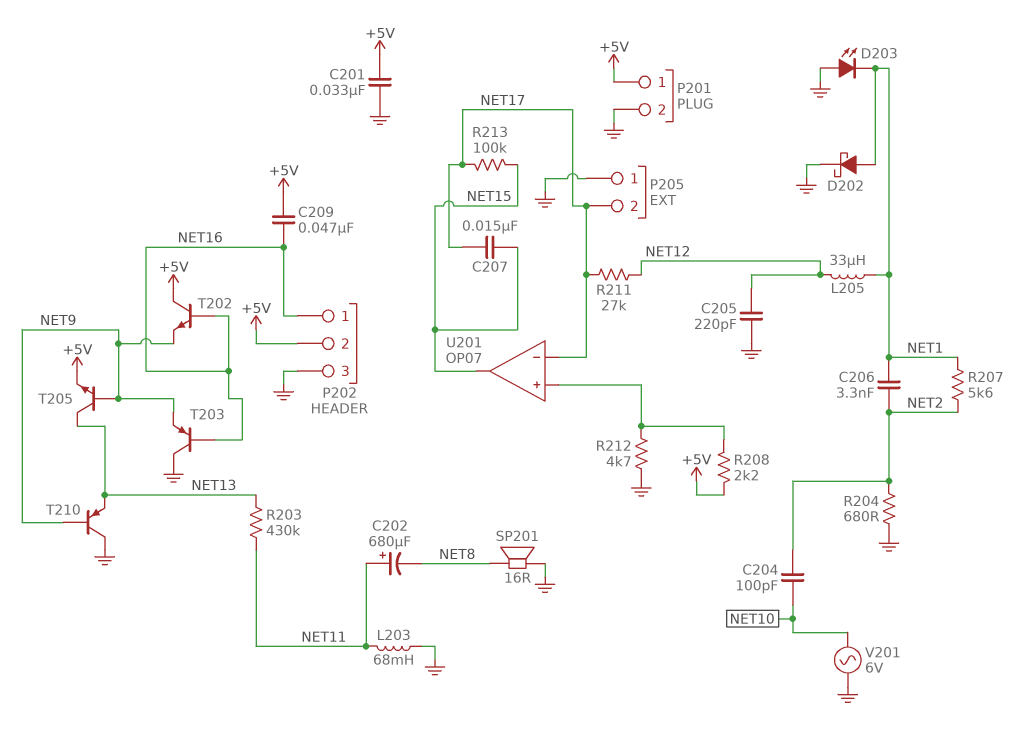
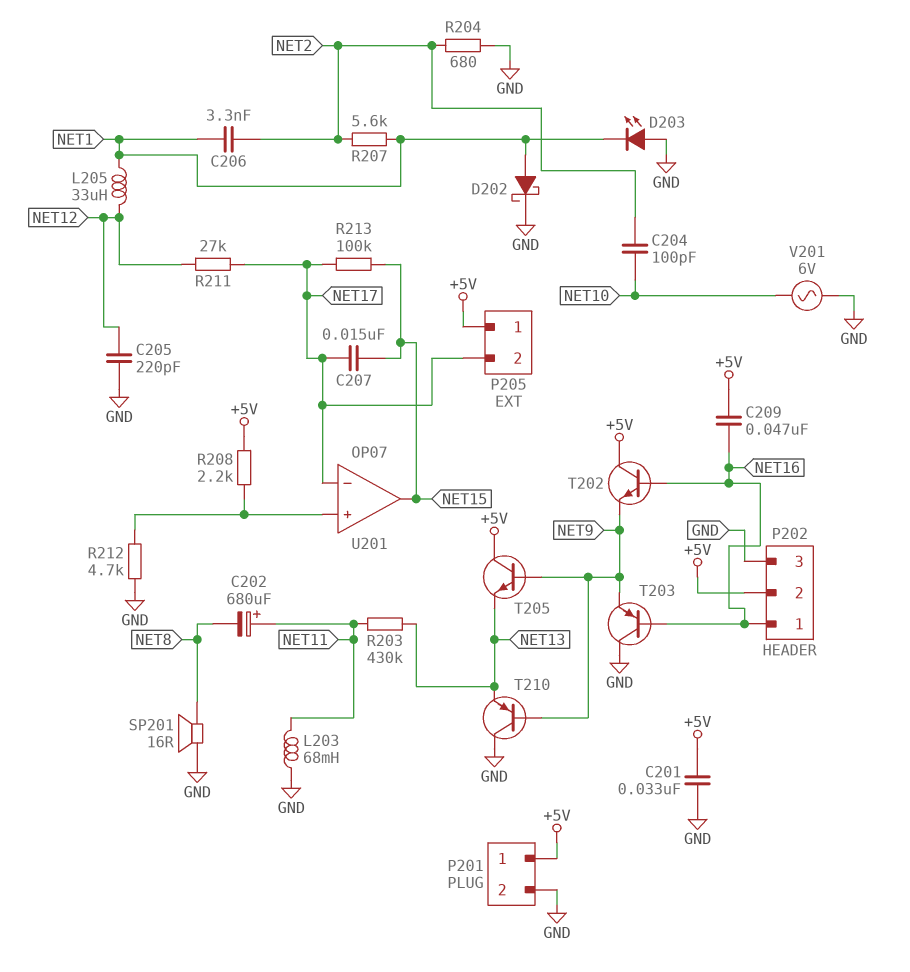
P205 pin 1: GND -> +5V
T205: NPN (B NET9, C NET13, E +5V) -> NPN (B NET9, C +5V, E NET13)

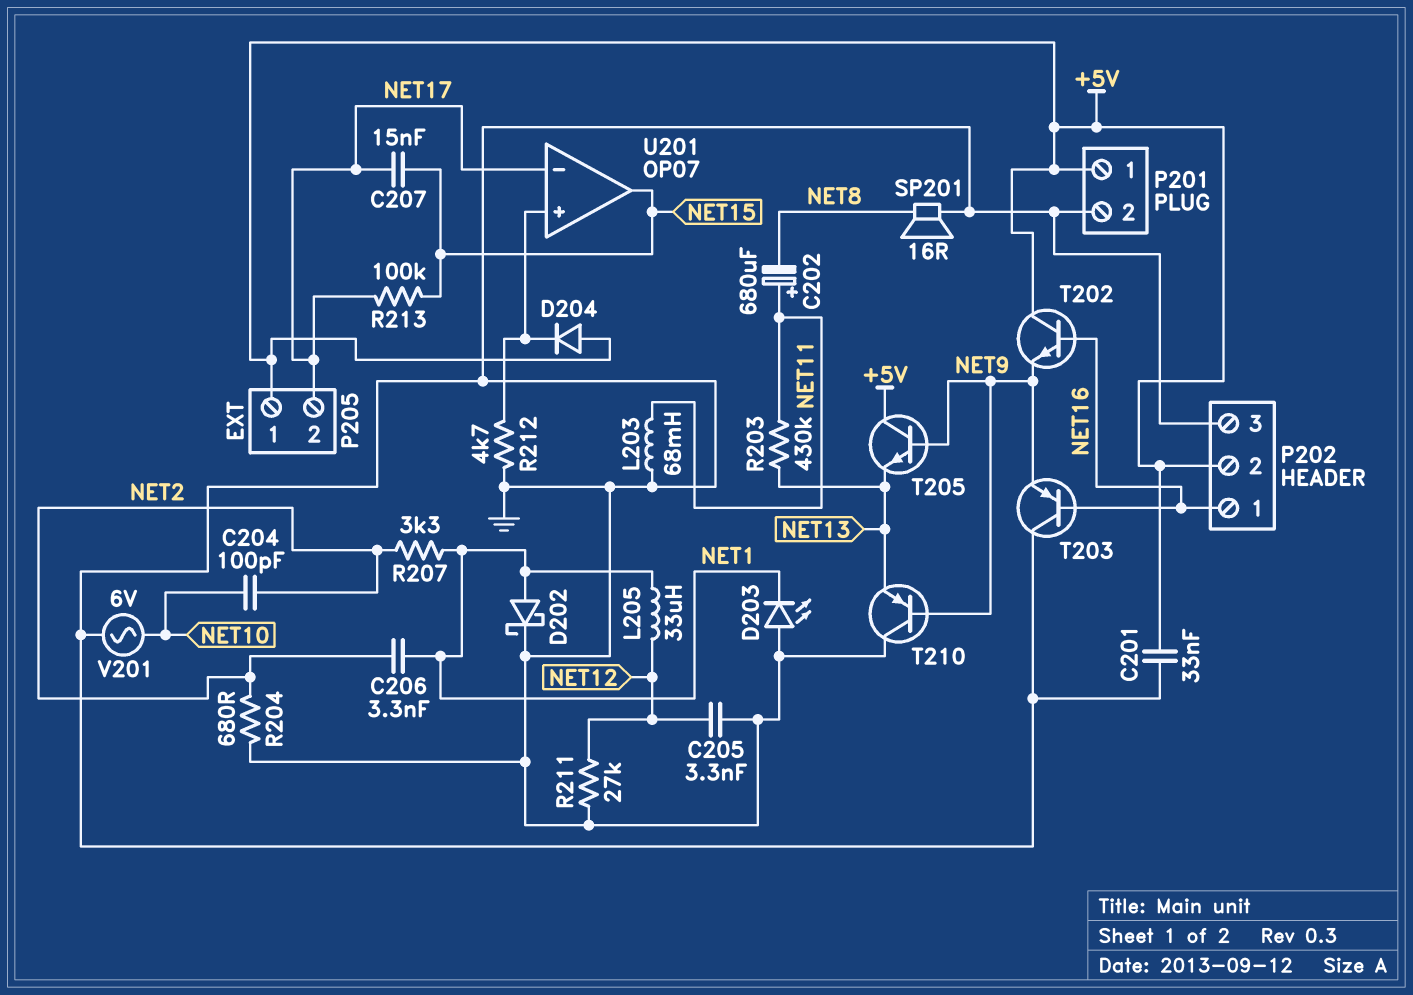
C205: 220pF (GND, NET12) -> 3.3nF (GND, NET12)
C209: 47nF (+5V, NET16) -> none
D204: none -> diode (A +5V, K U201/in+)
R207: 5.6k (NET1, NET2) -> 3.3k (NET1, NET2)
R208: 2.2k (+5V, U201/in+) -> none
R211: 27k (NET12, NET17) -> 27k (GND, NET12)

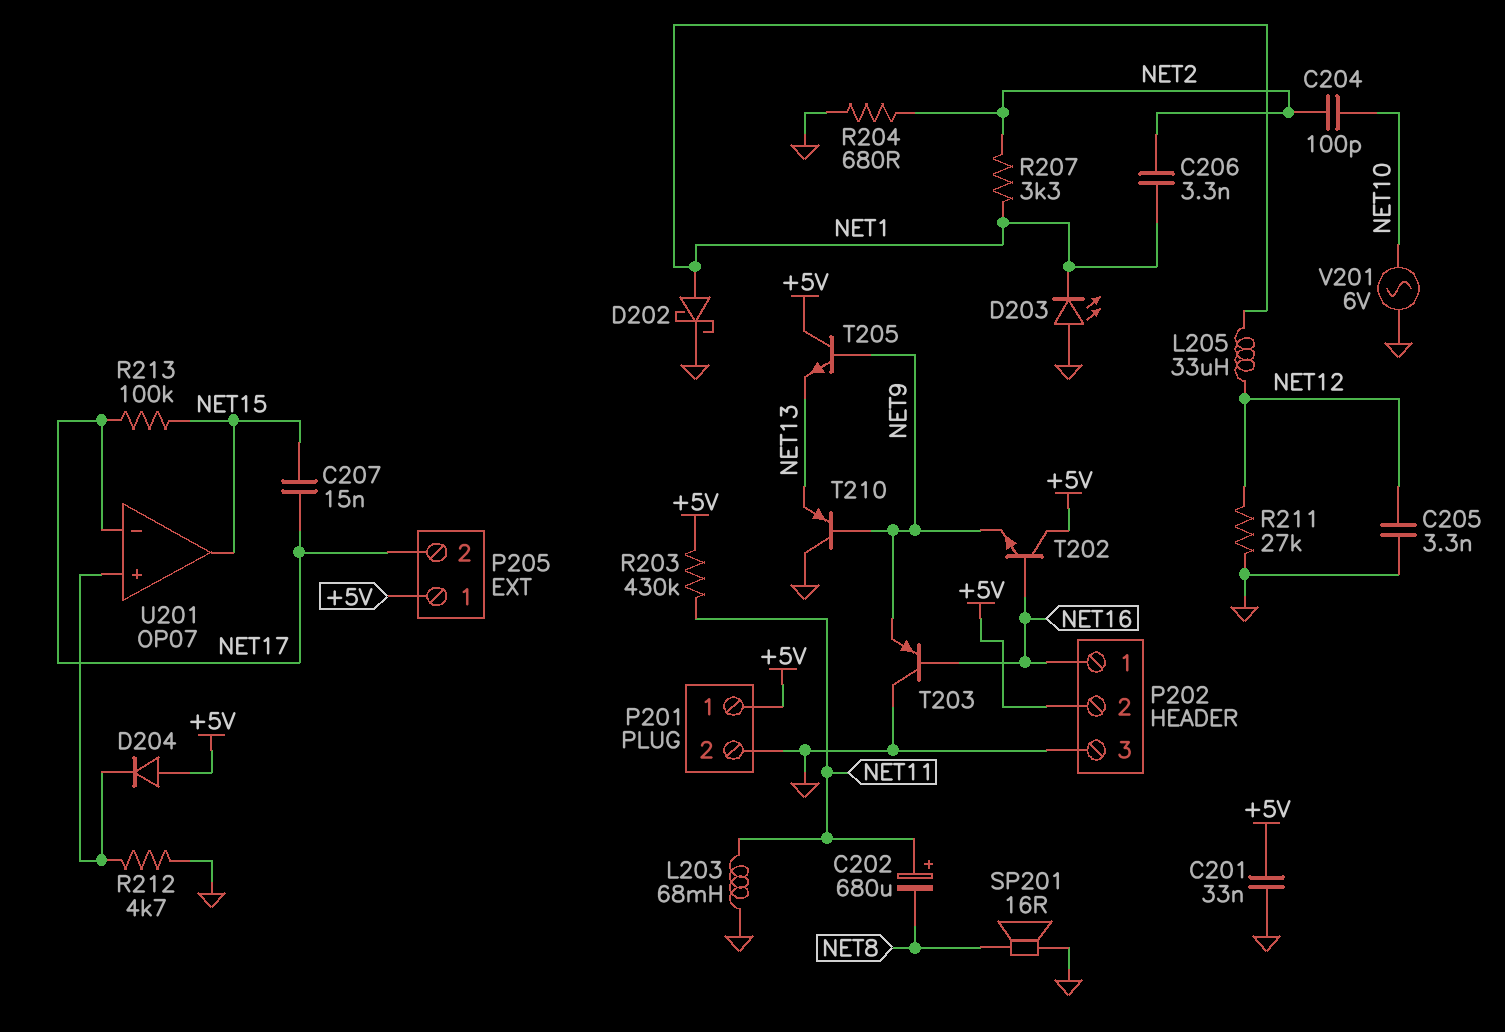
R203: 430k (NET11, NET13) -> 430k (+5V, NET11)

